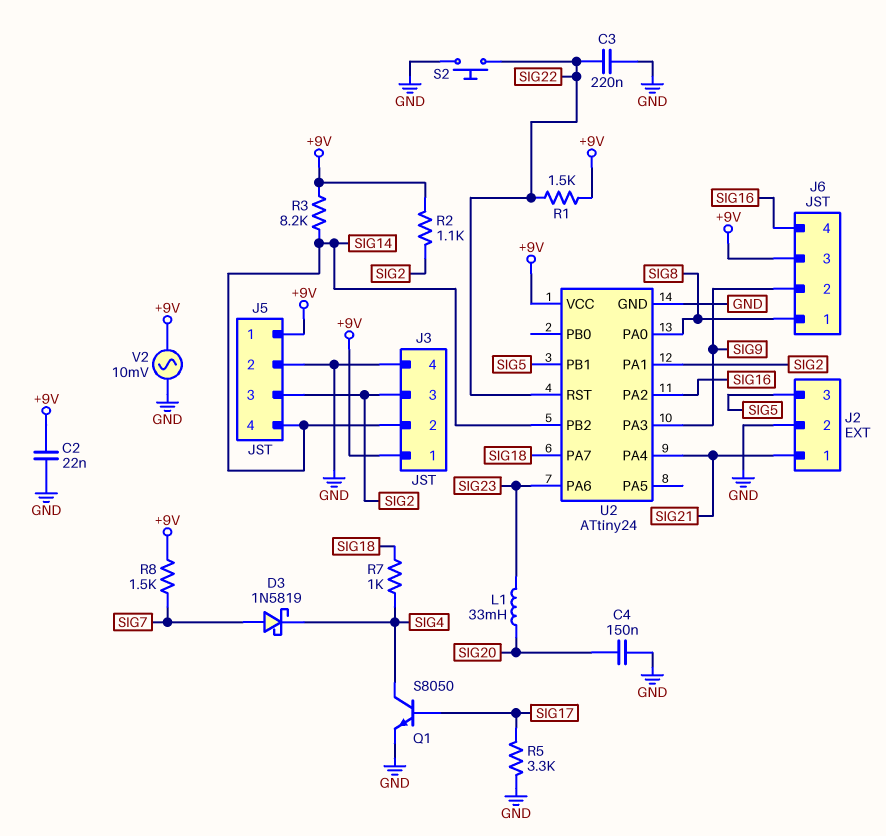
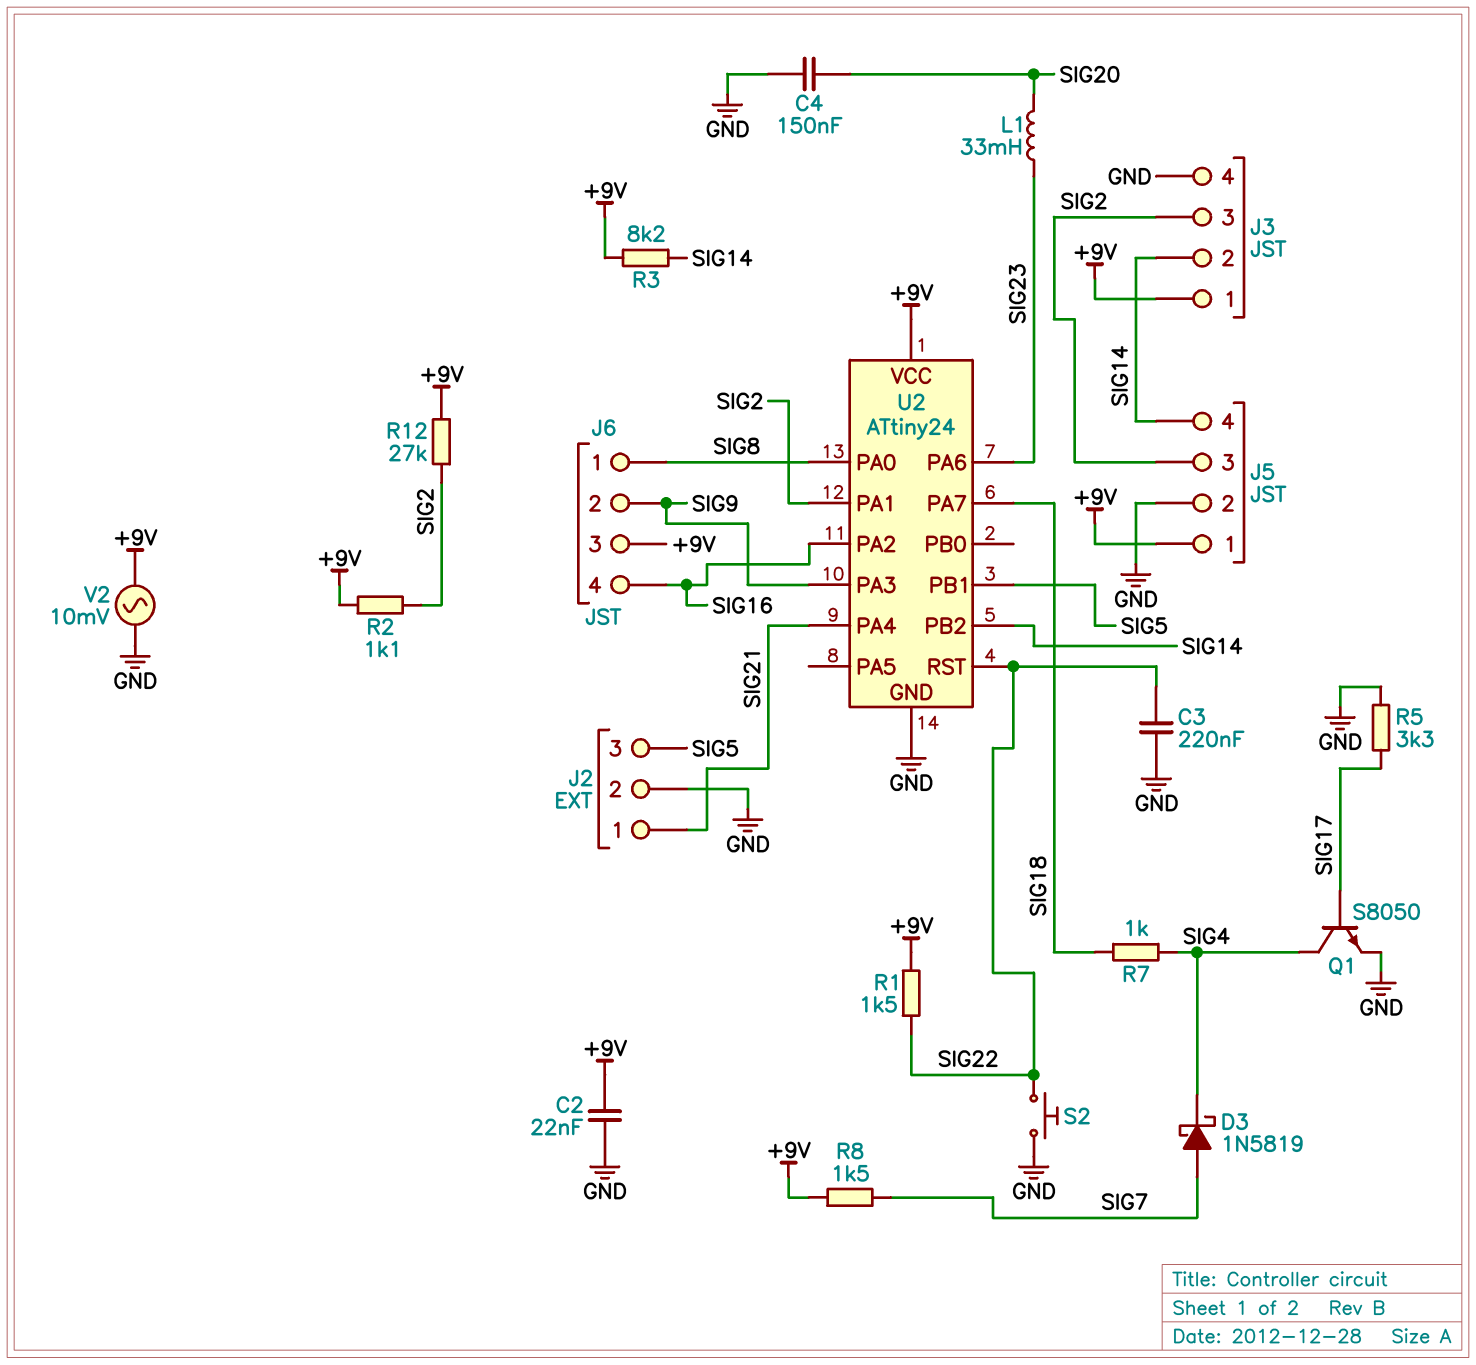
R12: none -> 27k (+9V, SIG2)

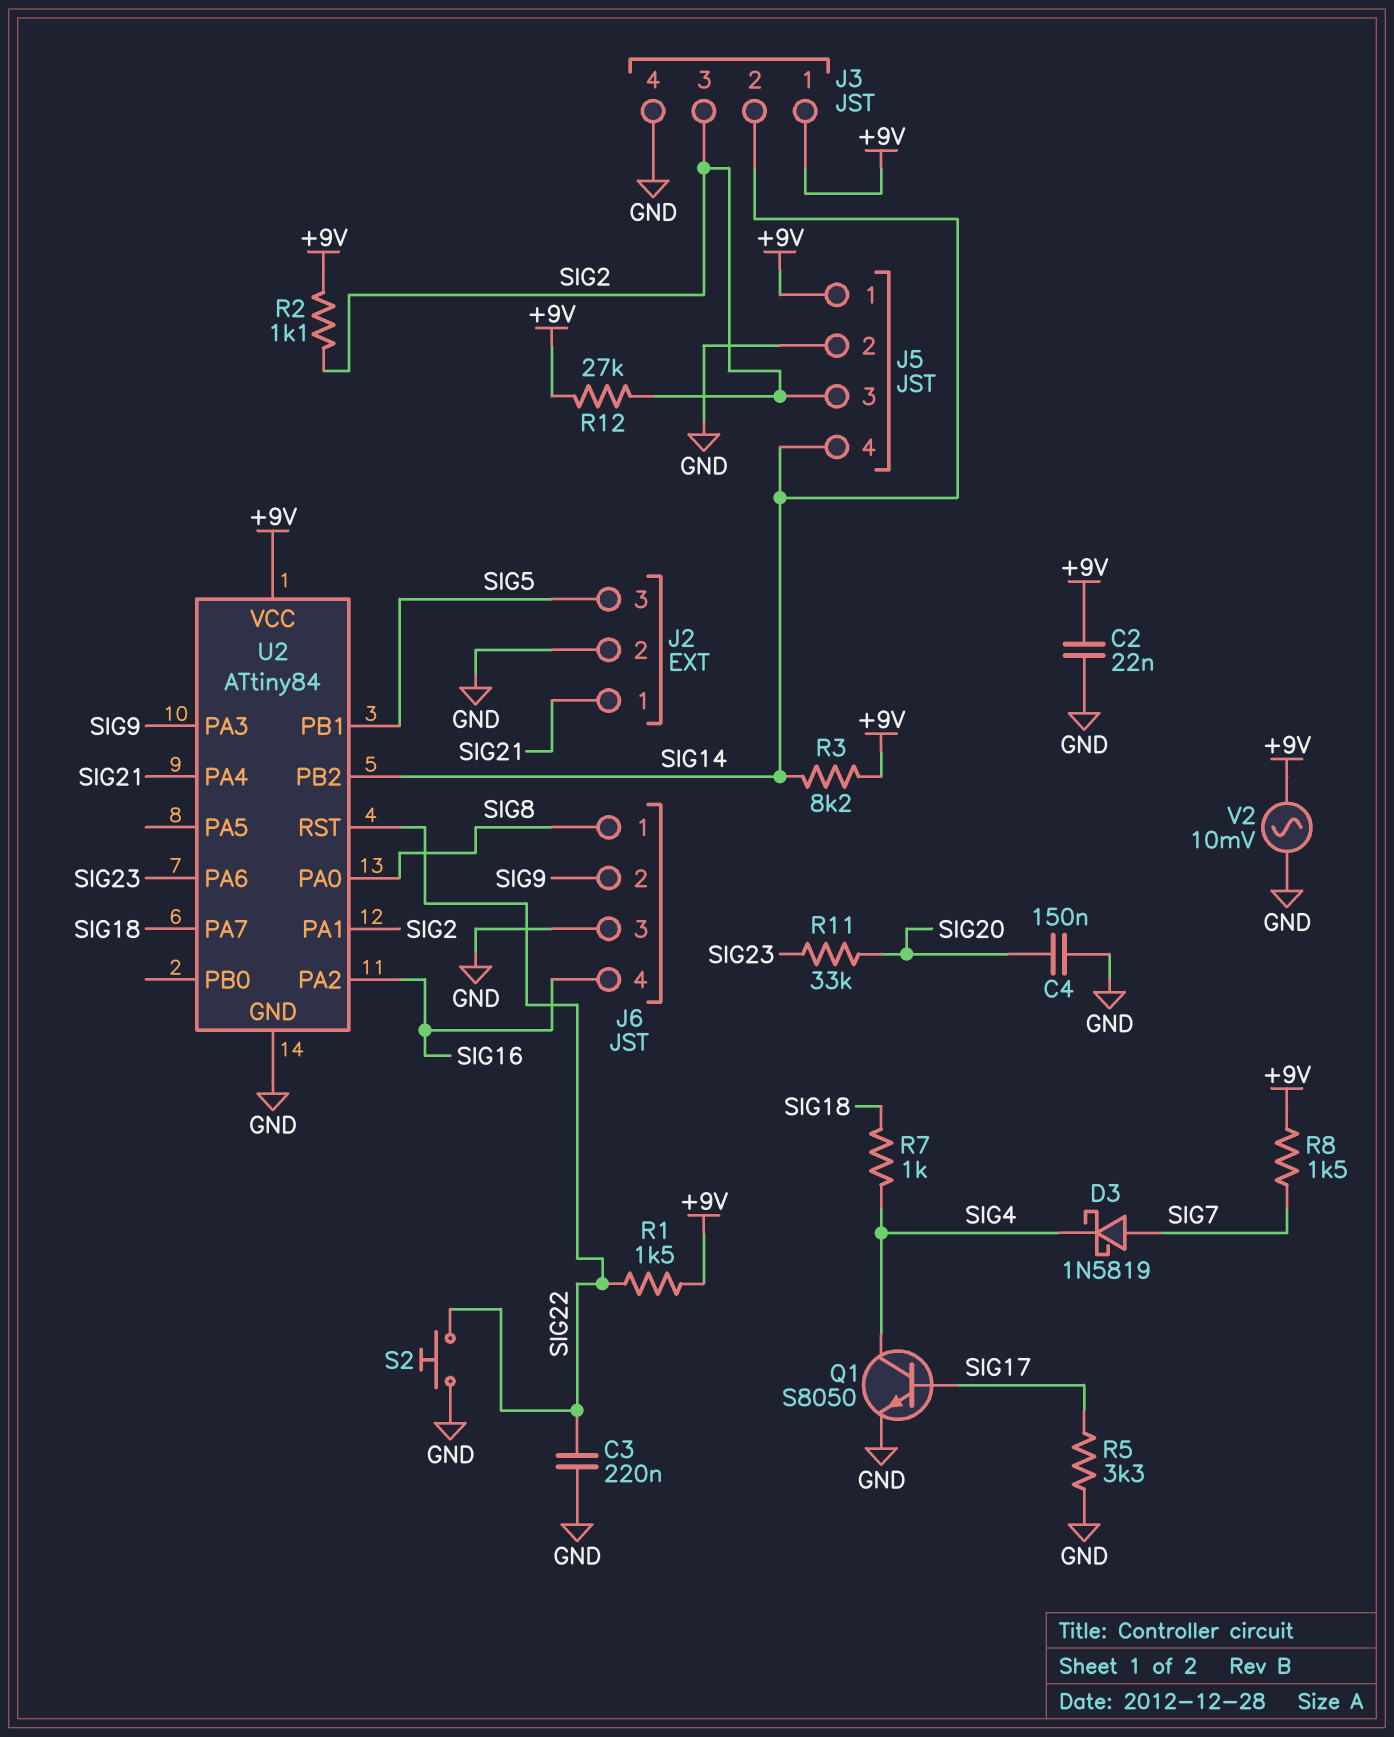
J6 pin 3: +9V -> GND
L1: 33mH (SIG20, SIG23) -> none
R11: none -> 33k (SIG20, SIG23)
U2: ATtiny24 -> ATtiny84

